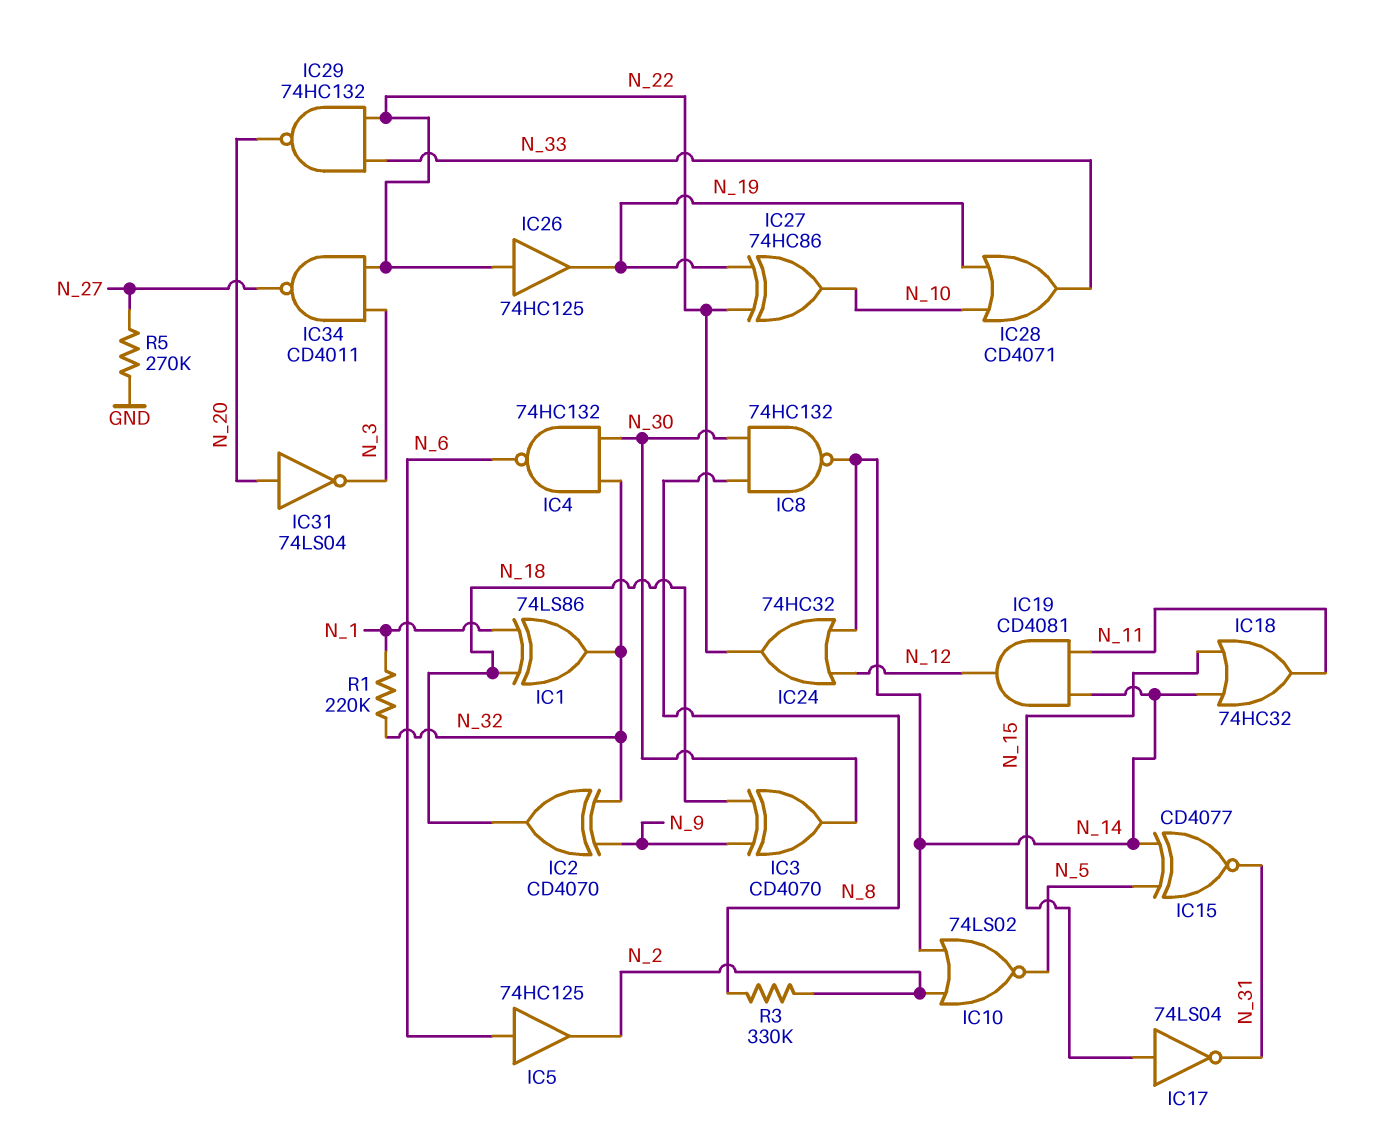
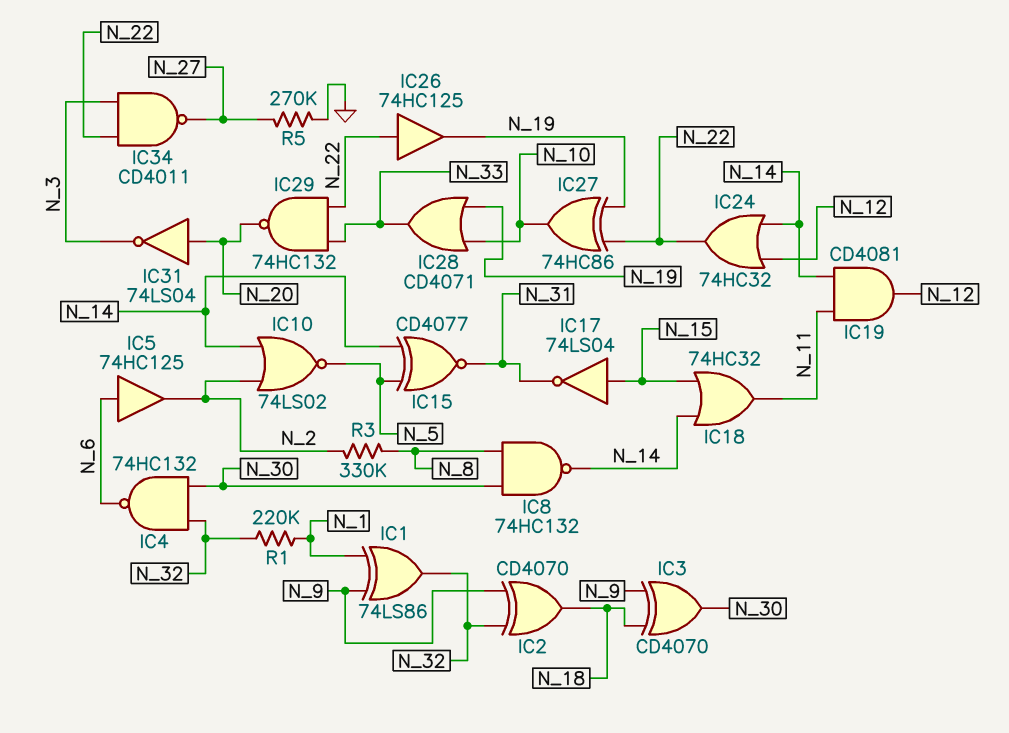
IC1: XOR 74LS86 (in N_1, in N_18, out N_32) -> XOR 74LS86 (in N_1, in N_9, out N_32)

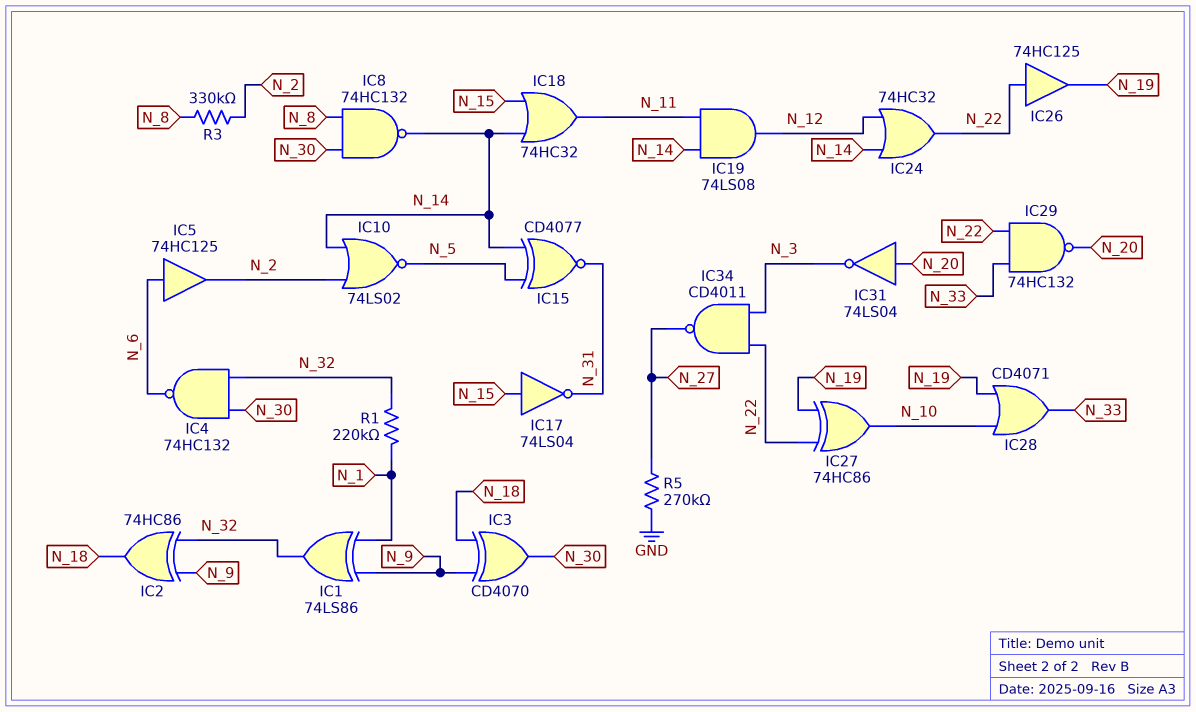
IC2: XOR CD4070 (in N_9, in N_32, out N_18) -> XOR 74HC86 (in N_9, in N_32, out N_18)
IC19: AND CD4081 (in N_11, in N_14, out N_12) -> AND 74LS08 (in N_11, in N_14, out N_12)

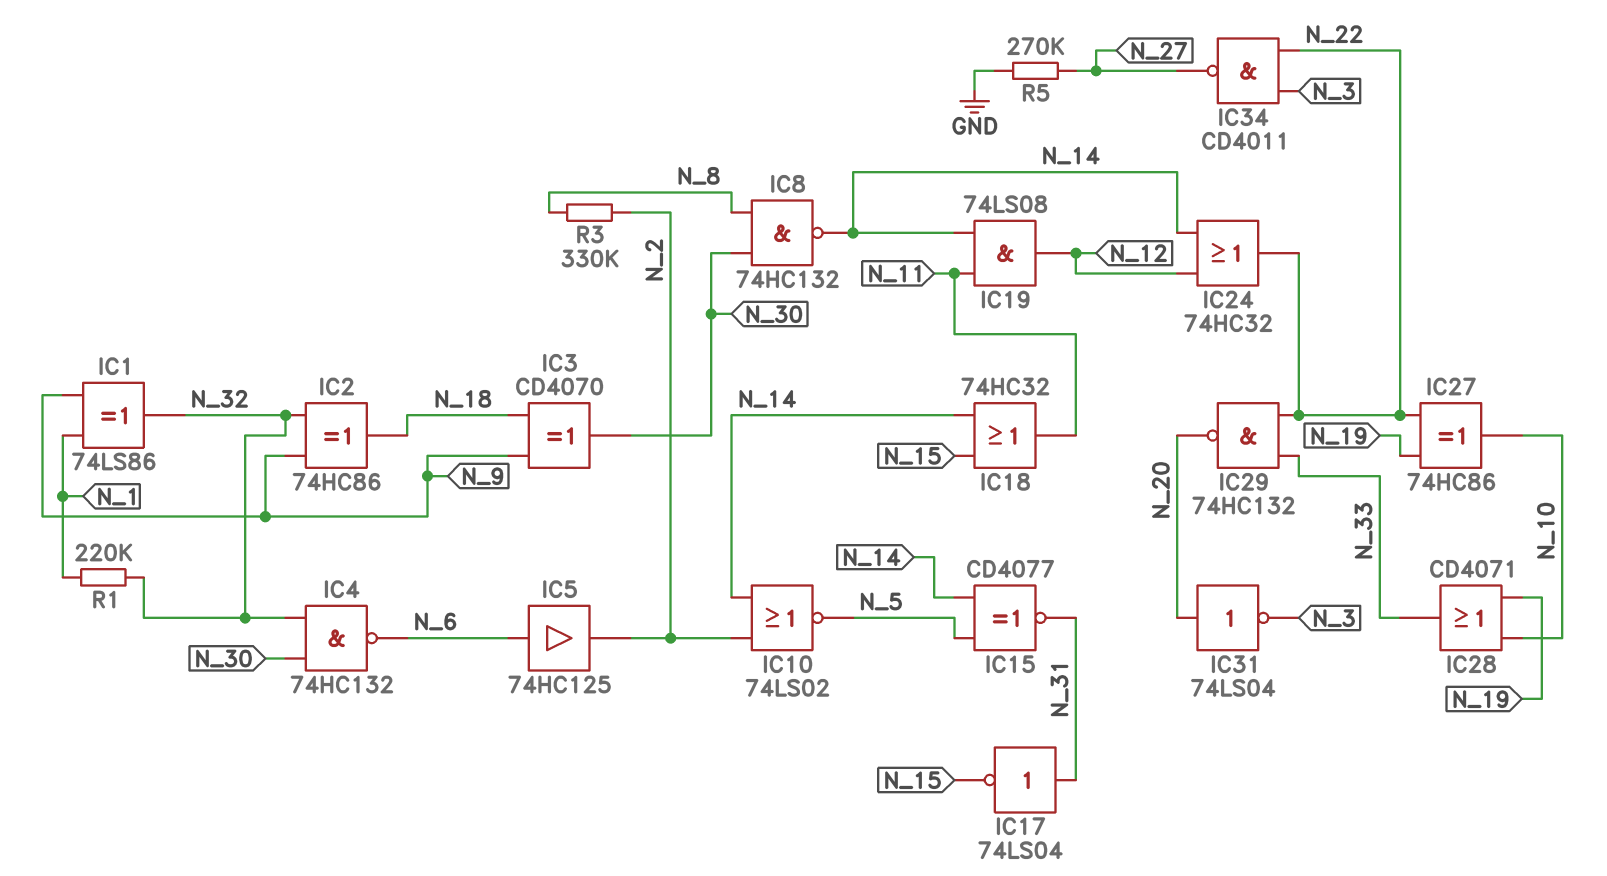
IC17: NOT 74LS04 (in N_15, out N_31) -> NOT 74LS04 (in N_31, out N_15)
IC26: buffer 74HC125 (in N_22, out N_19) -> none

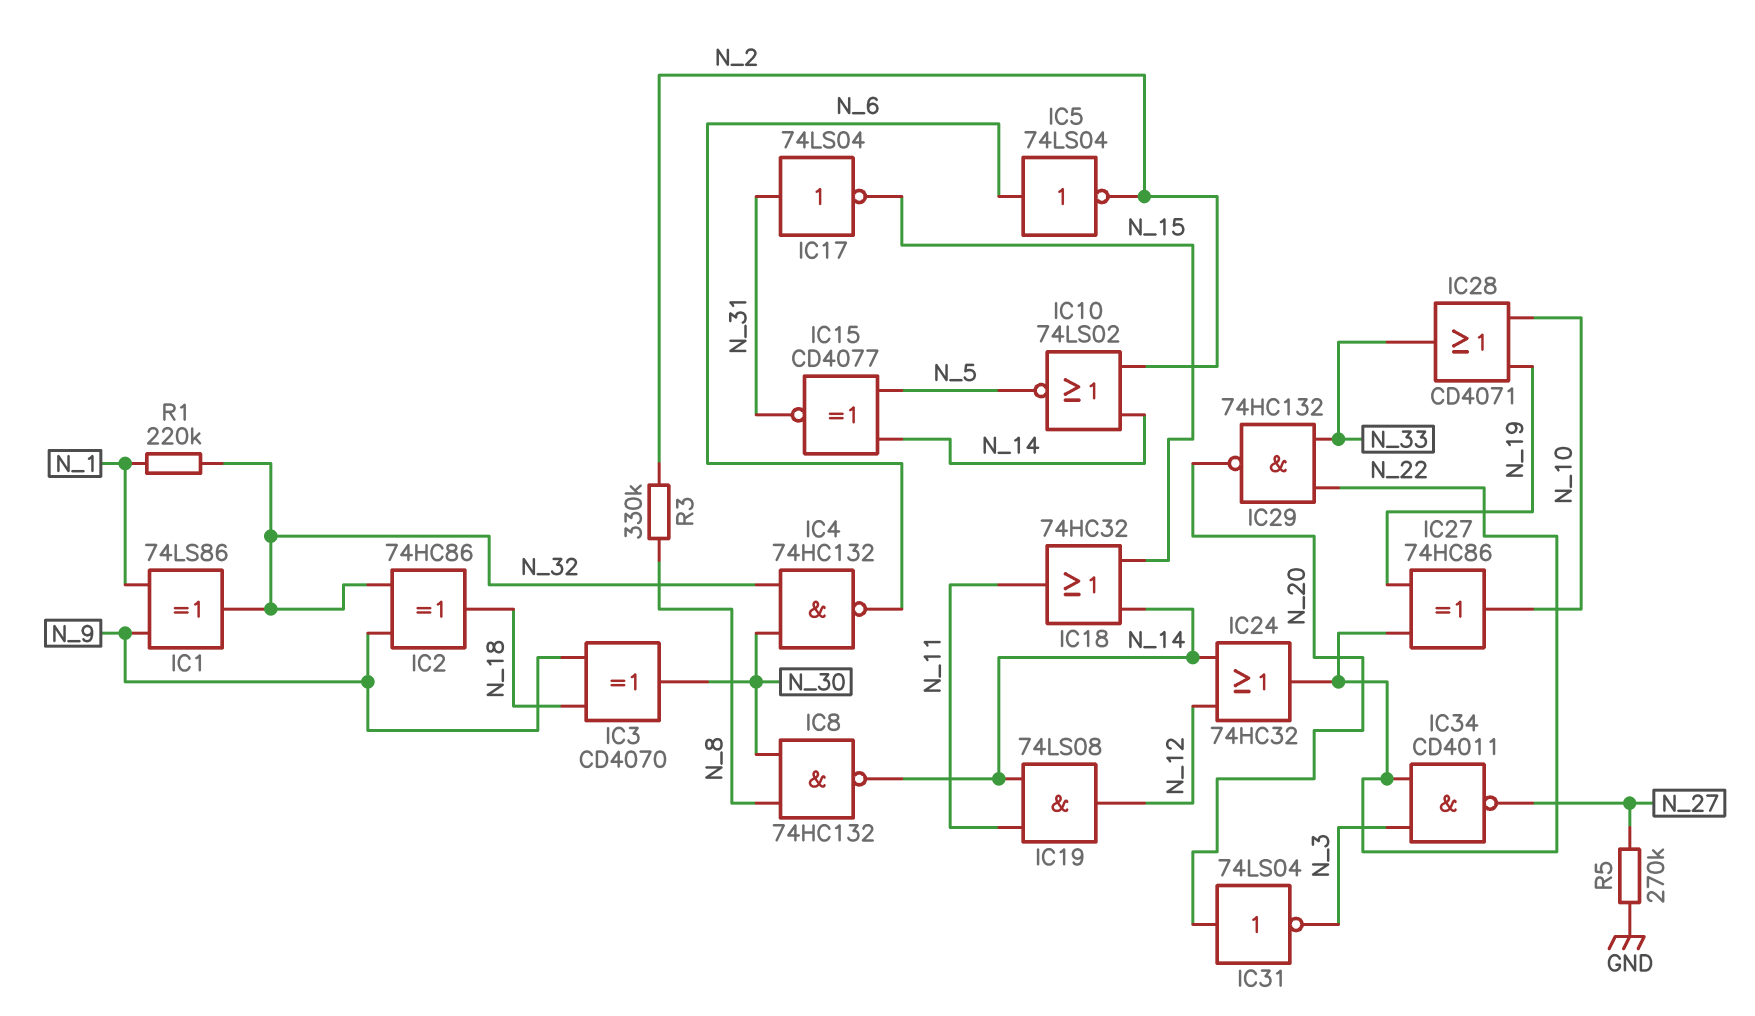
IC5: buffer 74HC125 (in N_6, out N_2) -> NOT 74LS04 (in N_6, out N_2)

